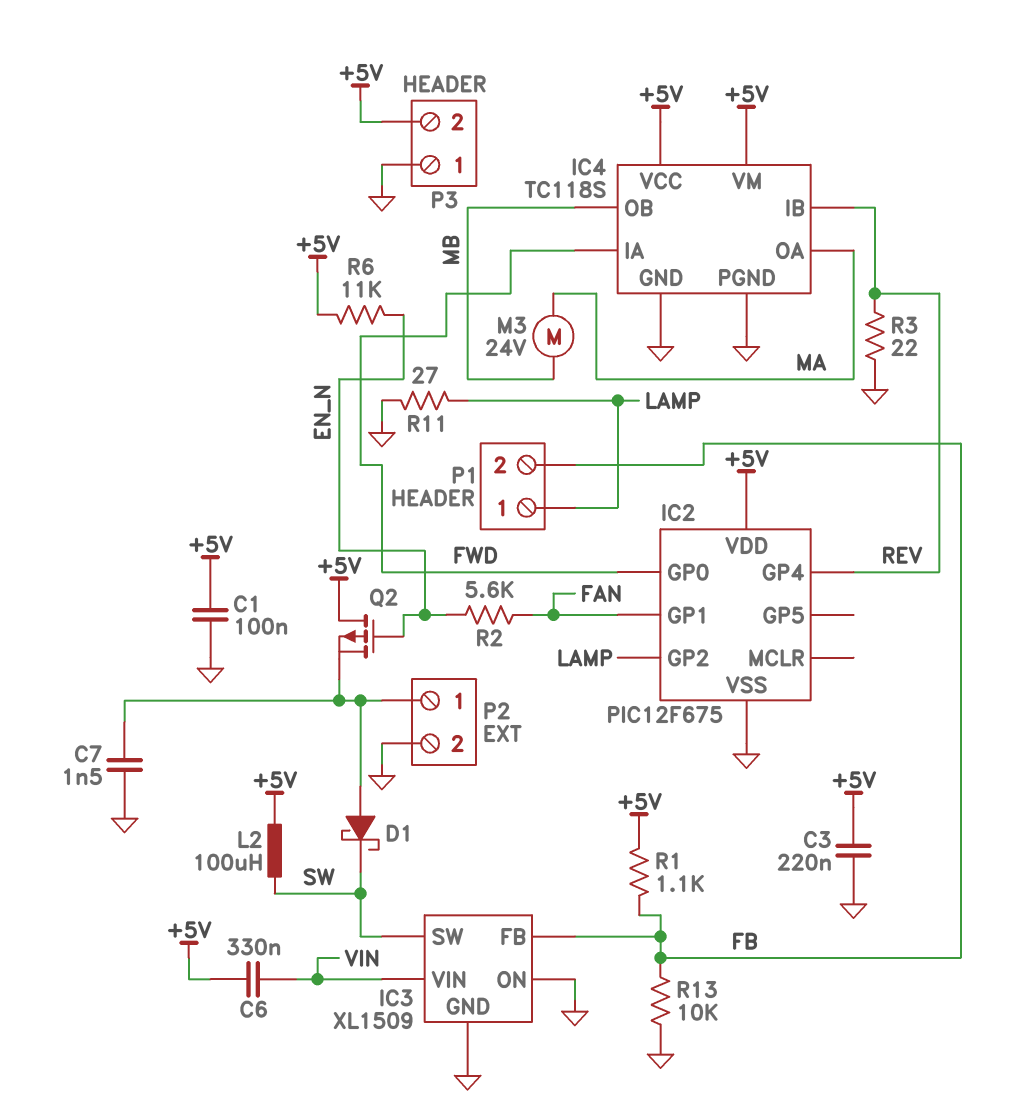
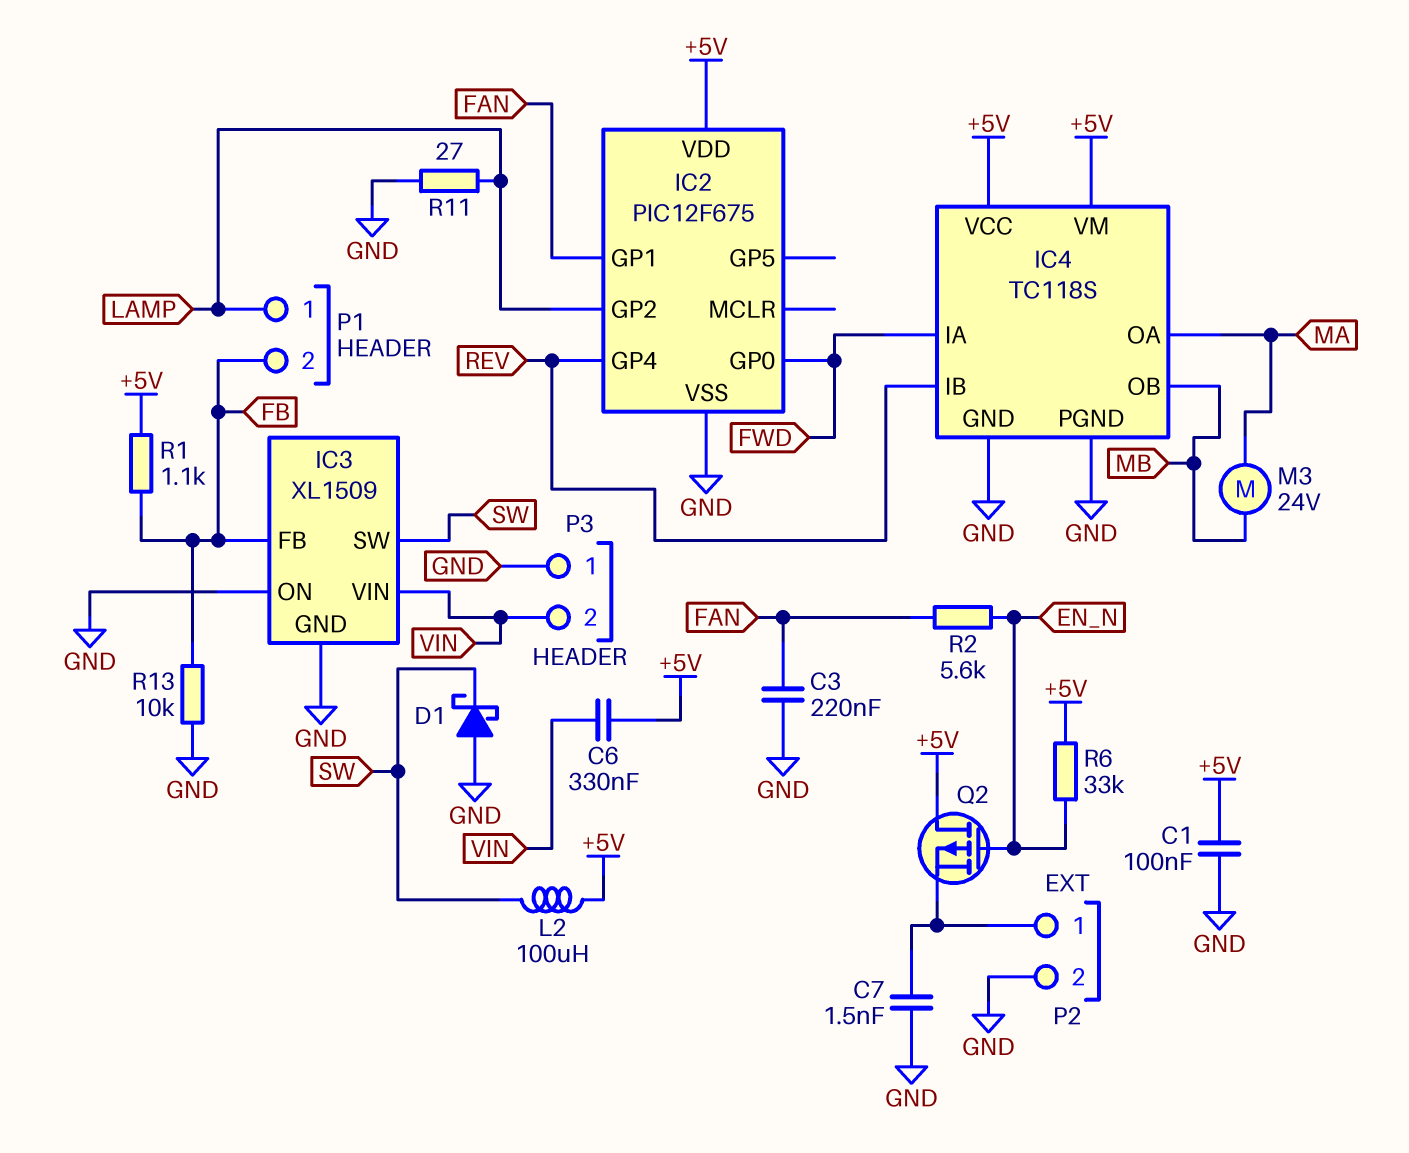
C3: 220nF (+5V, GND) -> 220nF (FAN, GND)
D1: schottky (A P2/1, K SW) -> schottky (A GND, K SW)
P3 pin 2: +5V -> VIN
R3: 22 (GND, REV) -> none
R6: 11k (+5V, EN_N) -> 33k (+5V, EN_N)

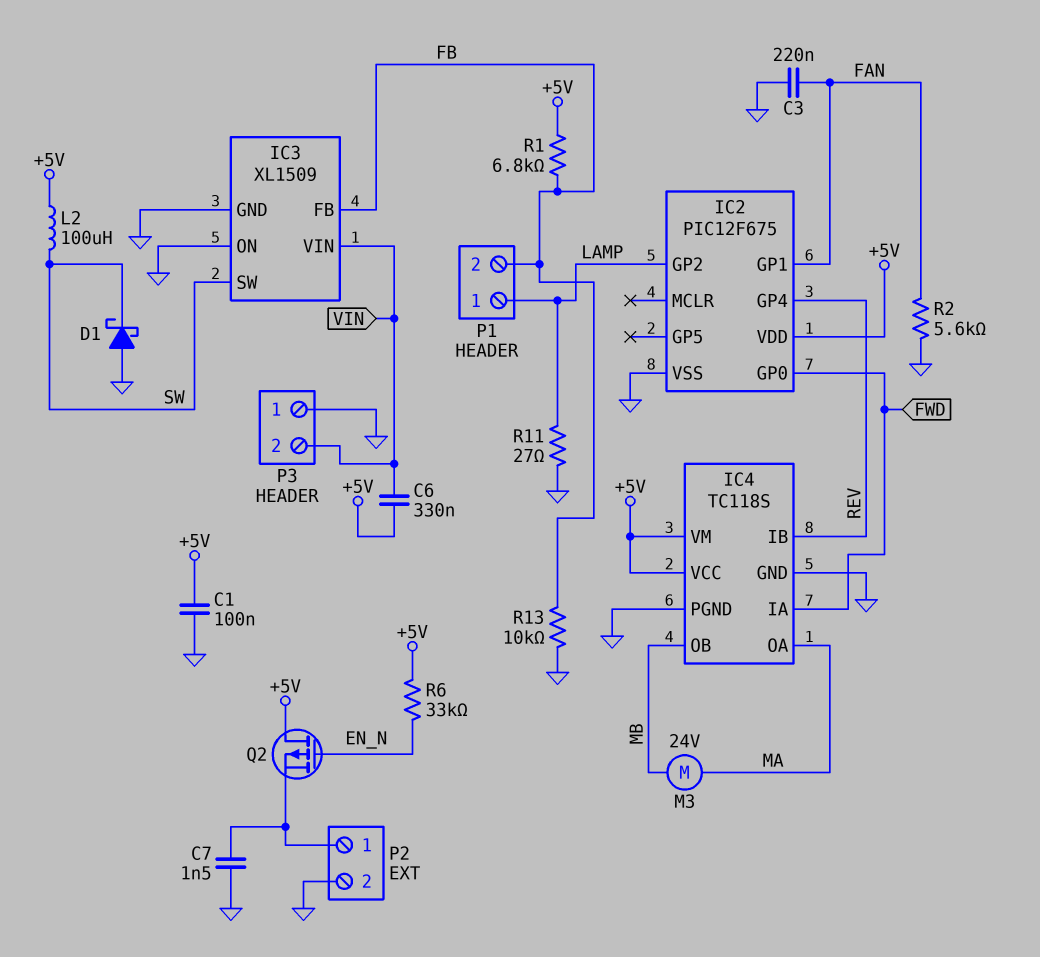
R1: 1.1k (+5V, FB) -> 6.8k (+5V, FB)
R2: 5.6k (EN_N, FAN) -> 5.6k (FAN, GND)

